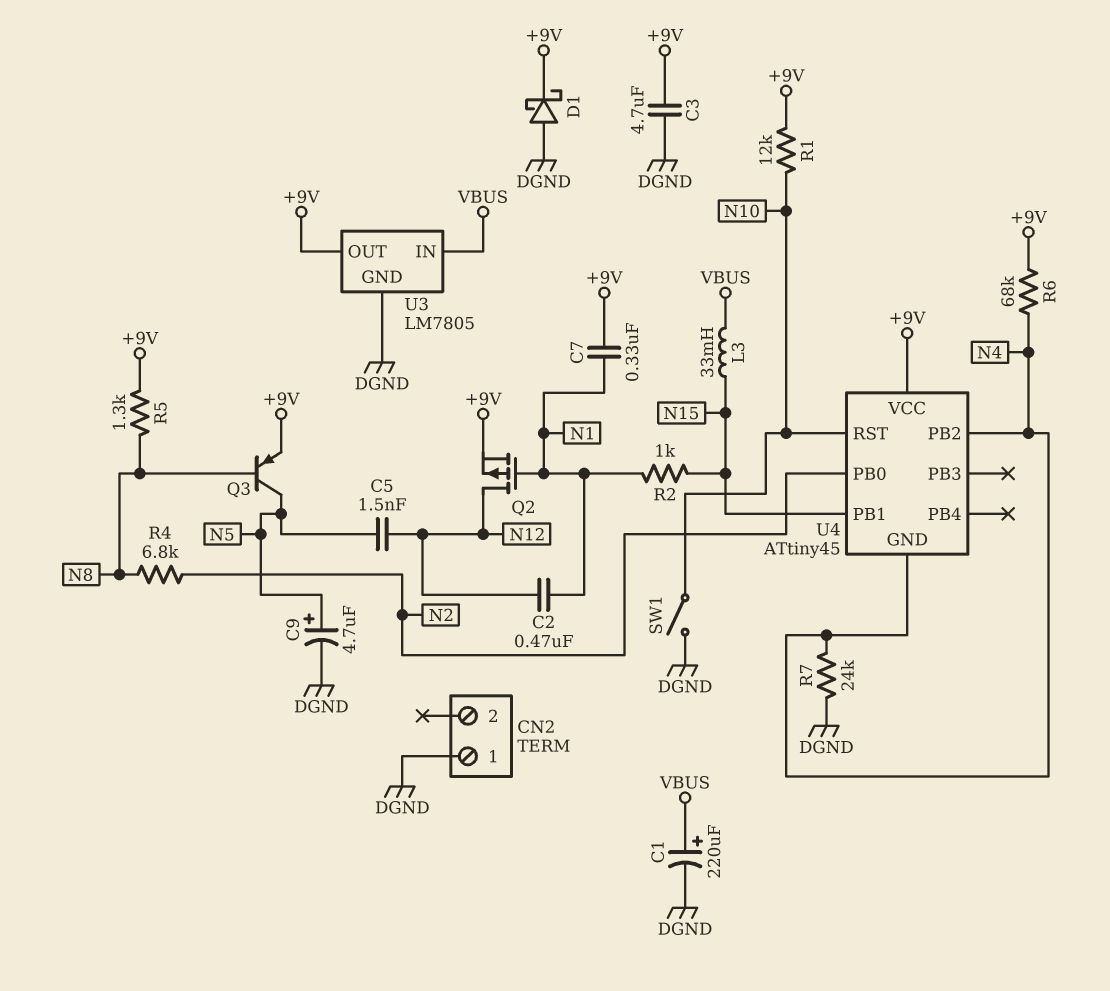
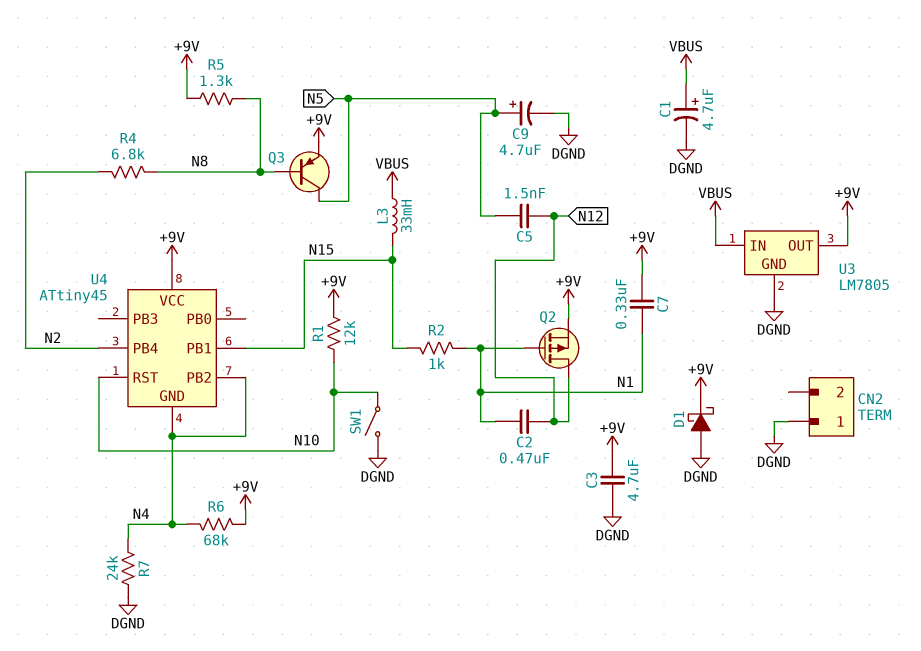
C1: 220uF (plus VBUS, minus DGND) -> 4.7uF (plus VBUS, minus DGND)
U4 pin PB0: N2 -> none
U4 pin PB4: none -> N2

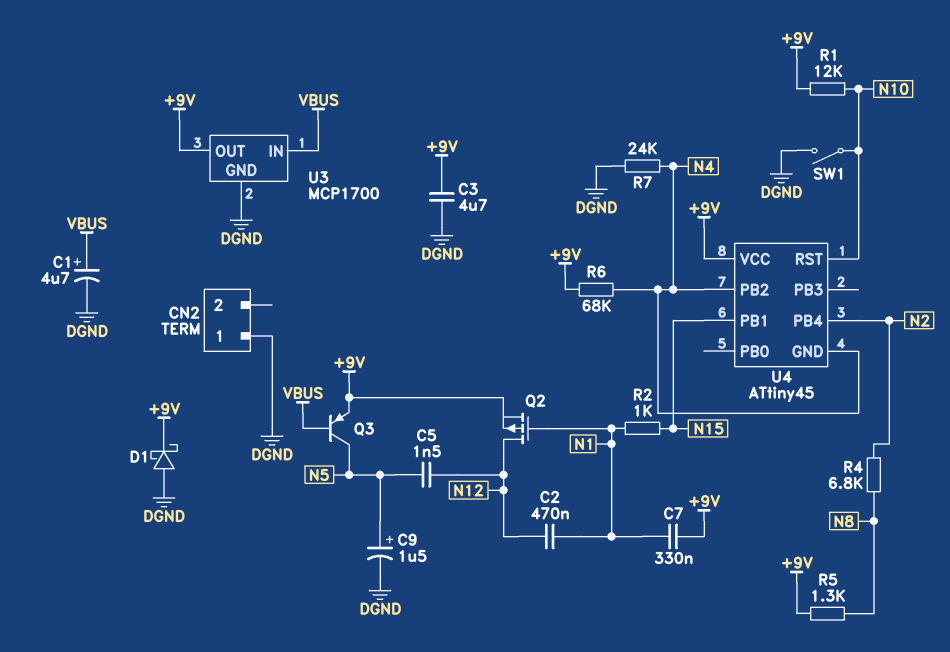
C9: 4.7uF (plus N5, minus DGND) -> 1.5uF (plus N5, minus DGND)
L3: 33mH (N15, VBUS) -> none
Q3: PNP (B N8, C N5, E +9V) -> PNP (B VBUS, C N5, E +9V)
U3: LM7805 -> MCP1700

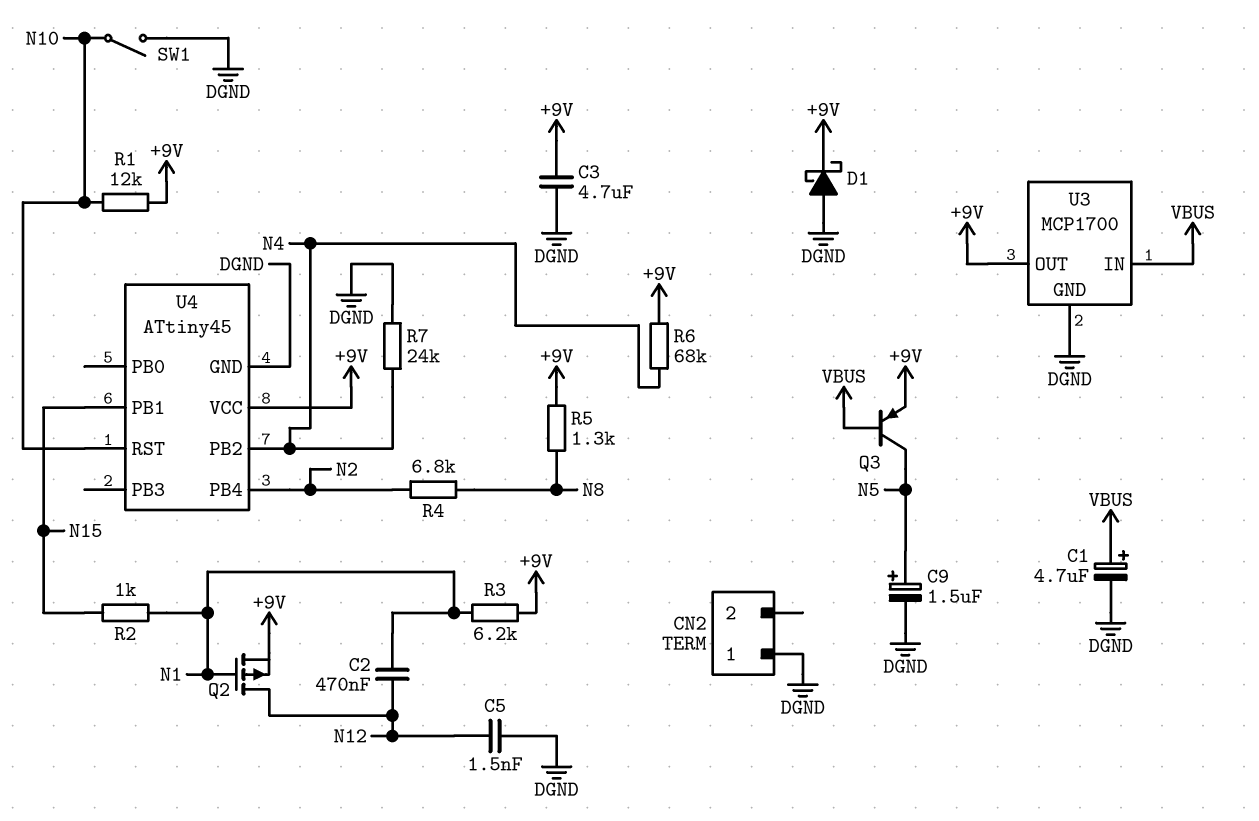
C5: 1.5nF (N5, N12) -> 1.5nF (DGND, N12)
C7: 330nF (+9V, N1) -> none
R3: none -> 6.2k (+9V, N1)
U4 pin GND: N4 -> DGND

